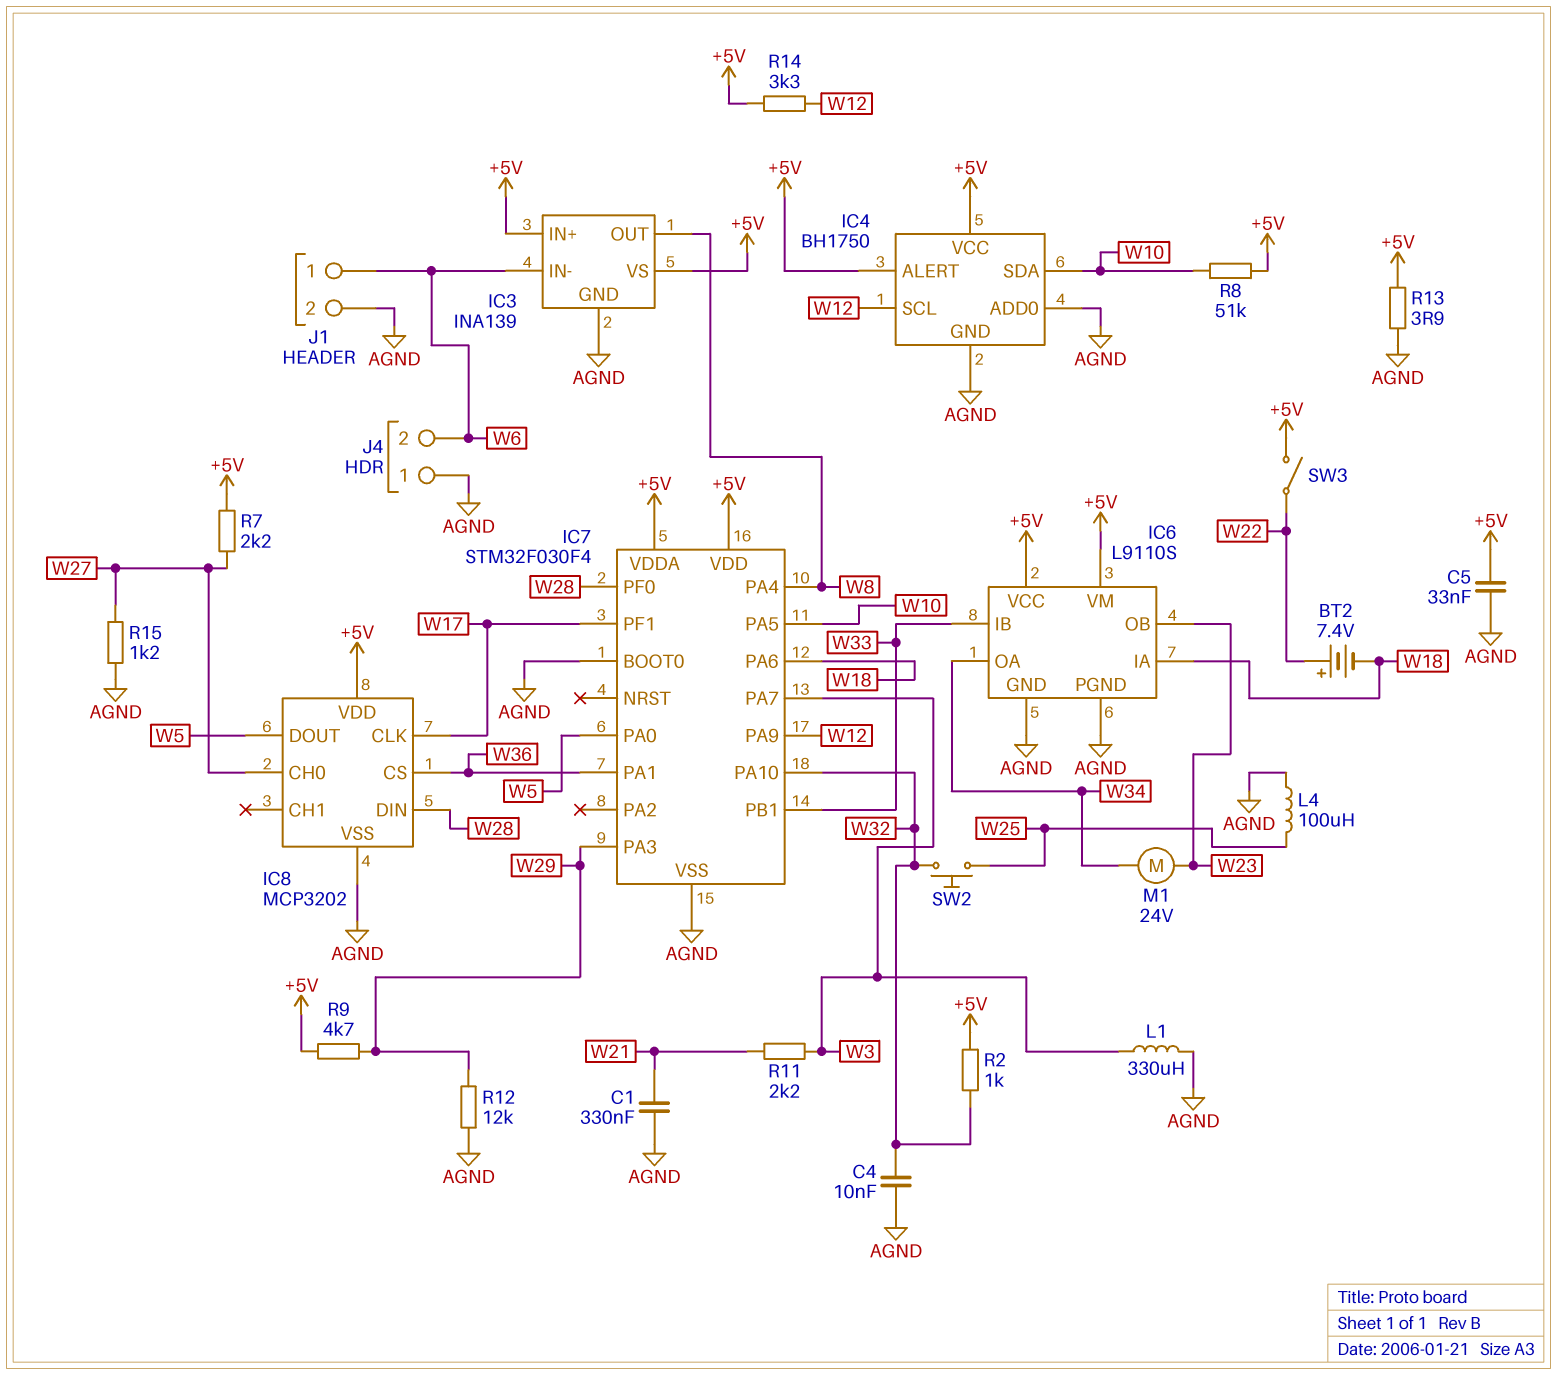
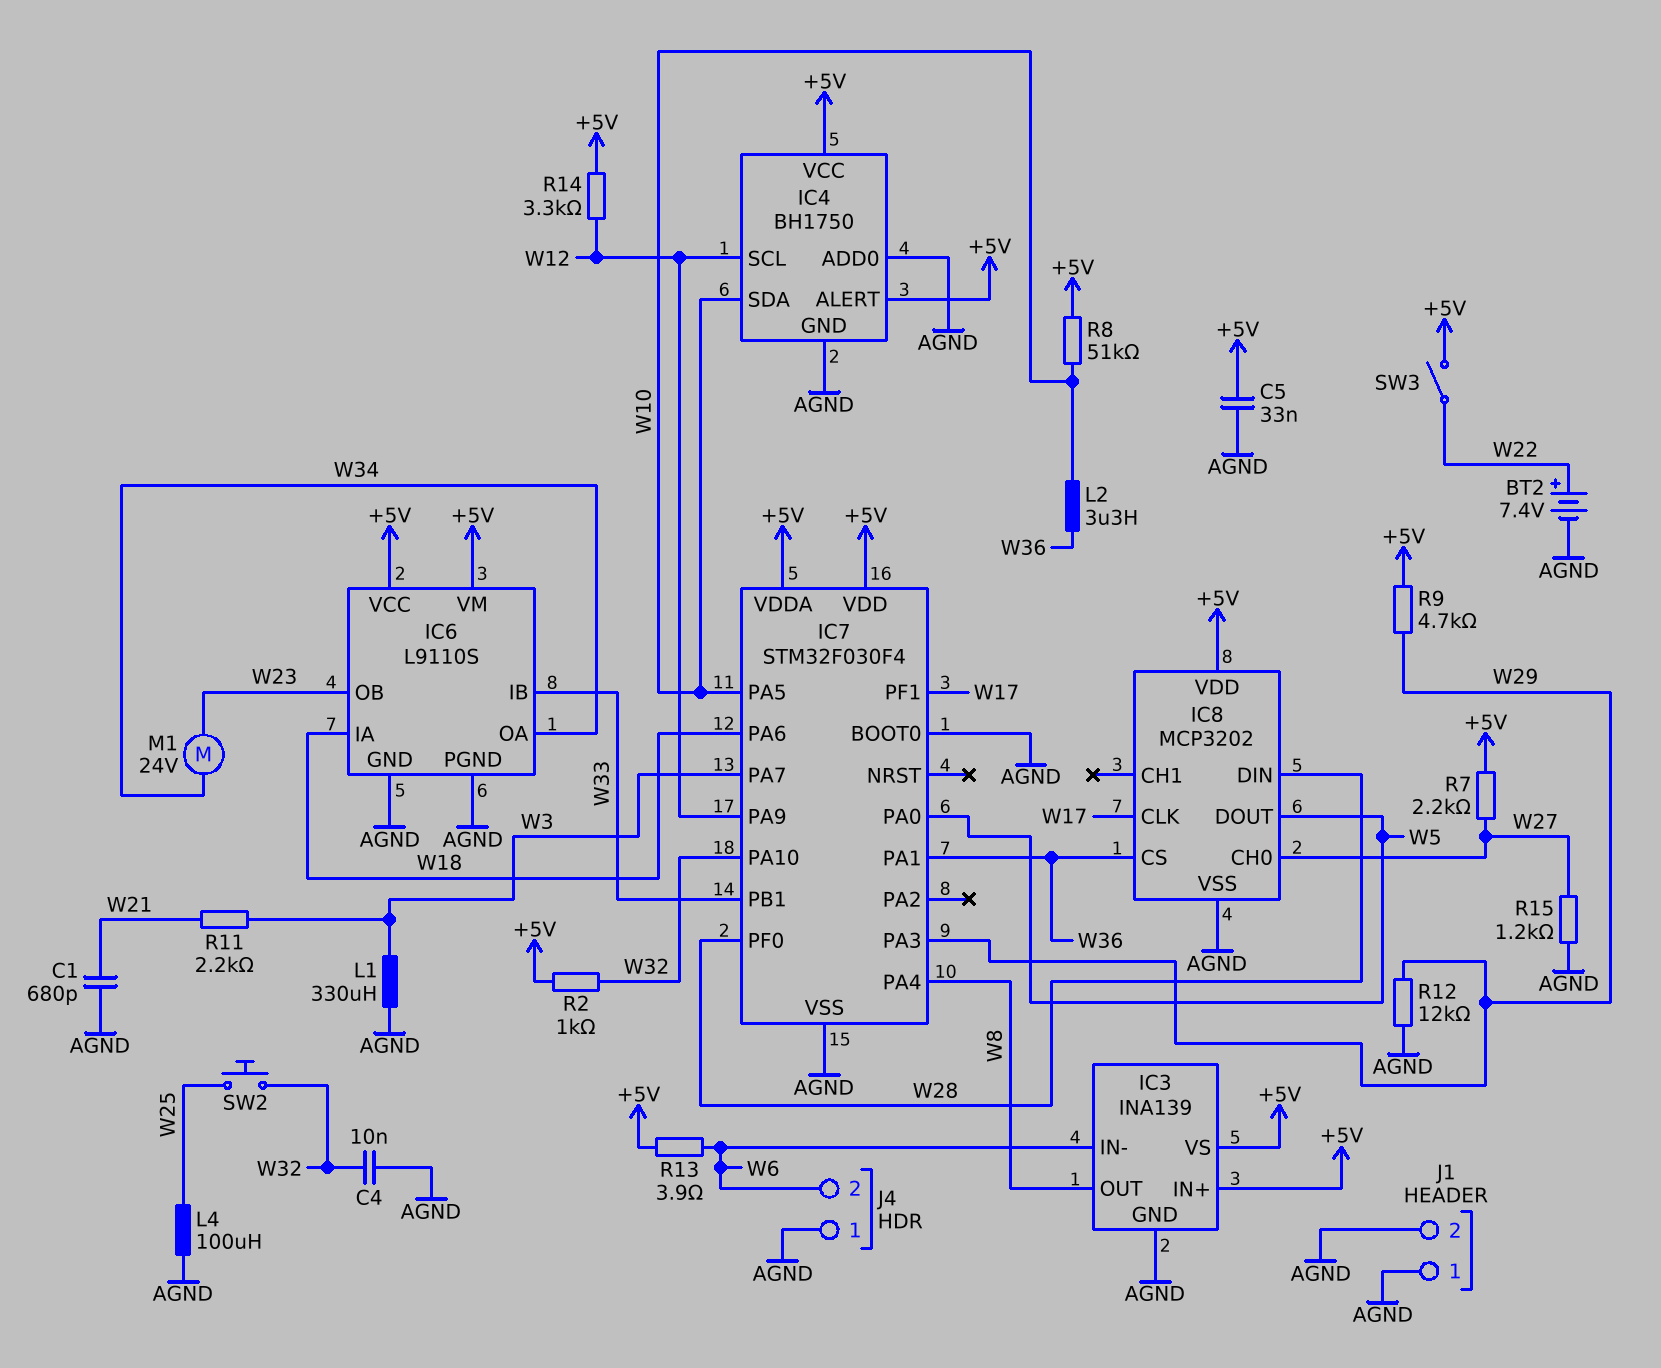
BT2: 7.4V (plus W22, minus W18) -> 7.4V (plus W22, minus AGND)
C1: 330nF (AGND, W21) -> 680pF (AGND, W21)
J1 pin 1: W6 -> AGND
L2: none -> 3.3uH (W10, W36)
R13: 3.9 (+5V, AGND) -> 3.9 (+5V, W6)

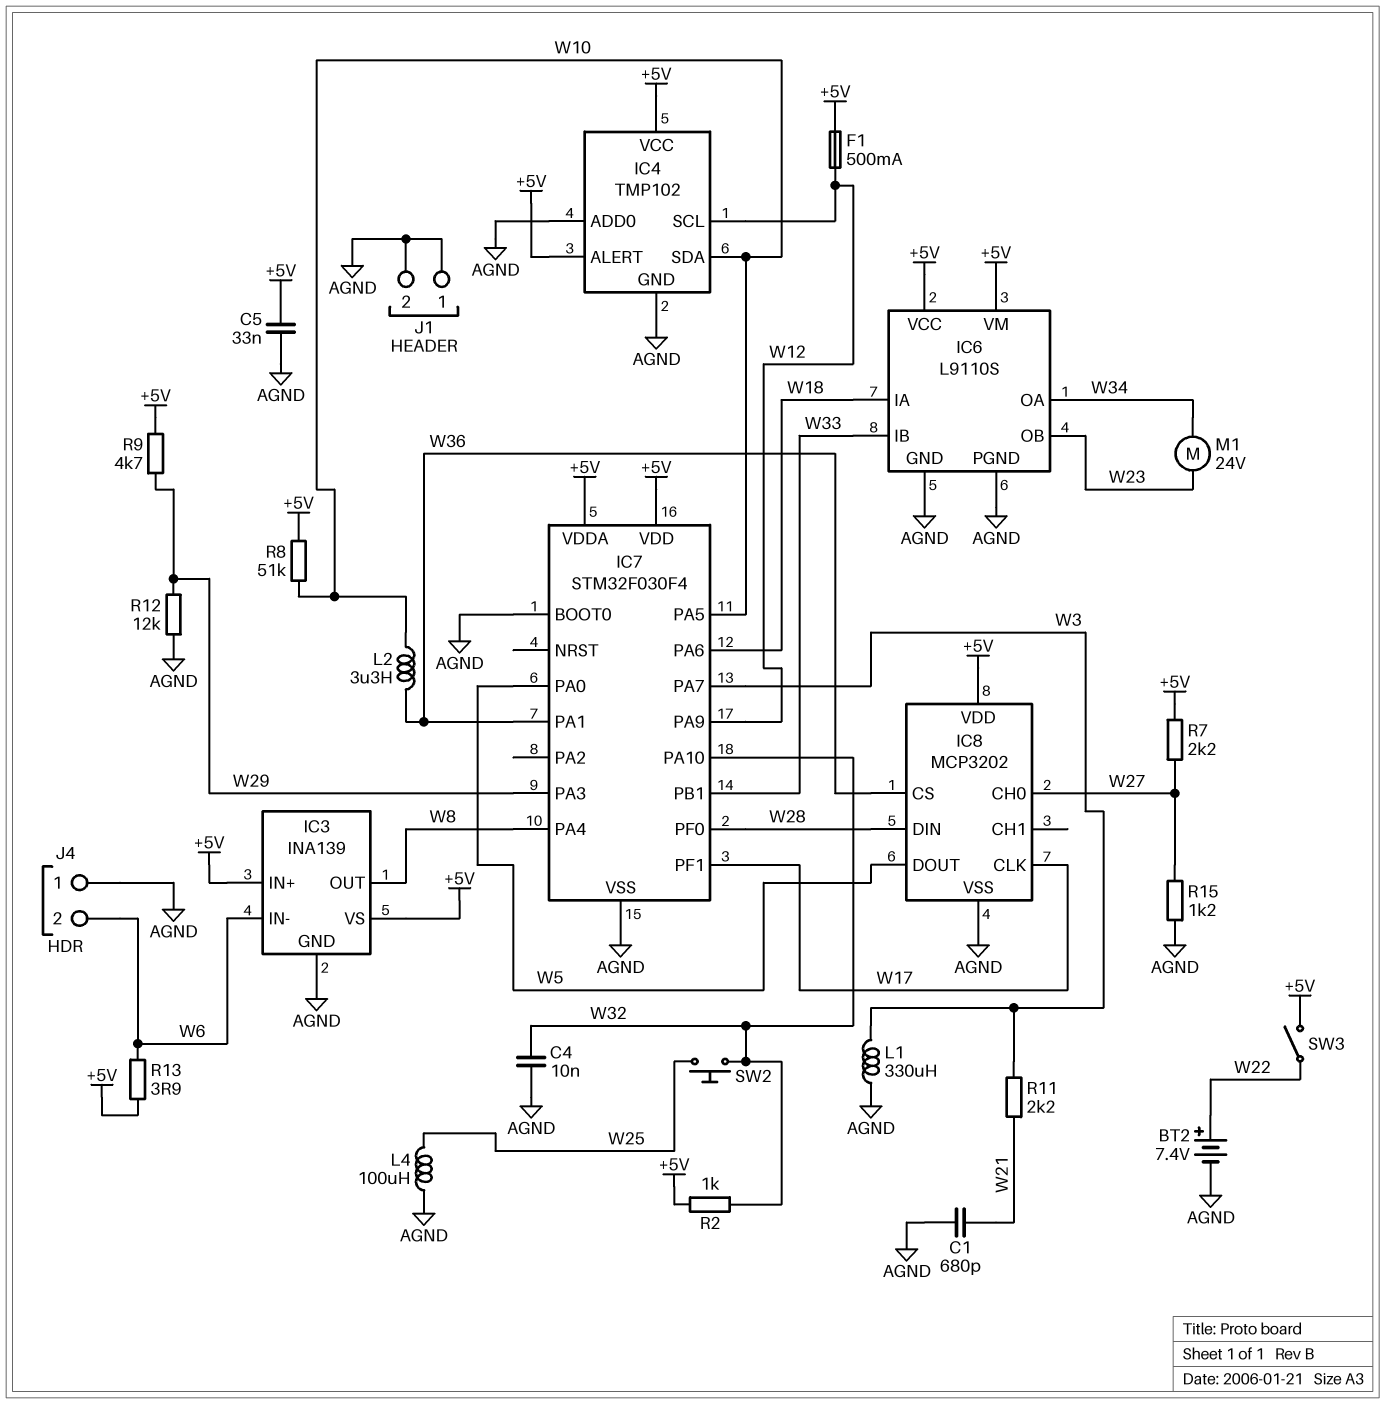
F1: none -> 500mA (+5V, W12)
IC4: BH1750 -> TMP102
R14: 3.3k (+5V, W12) -> none

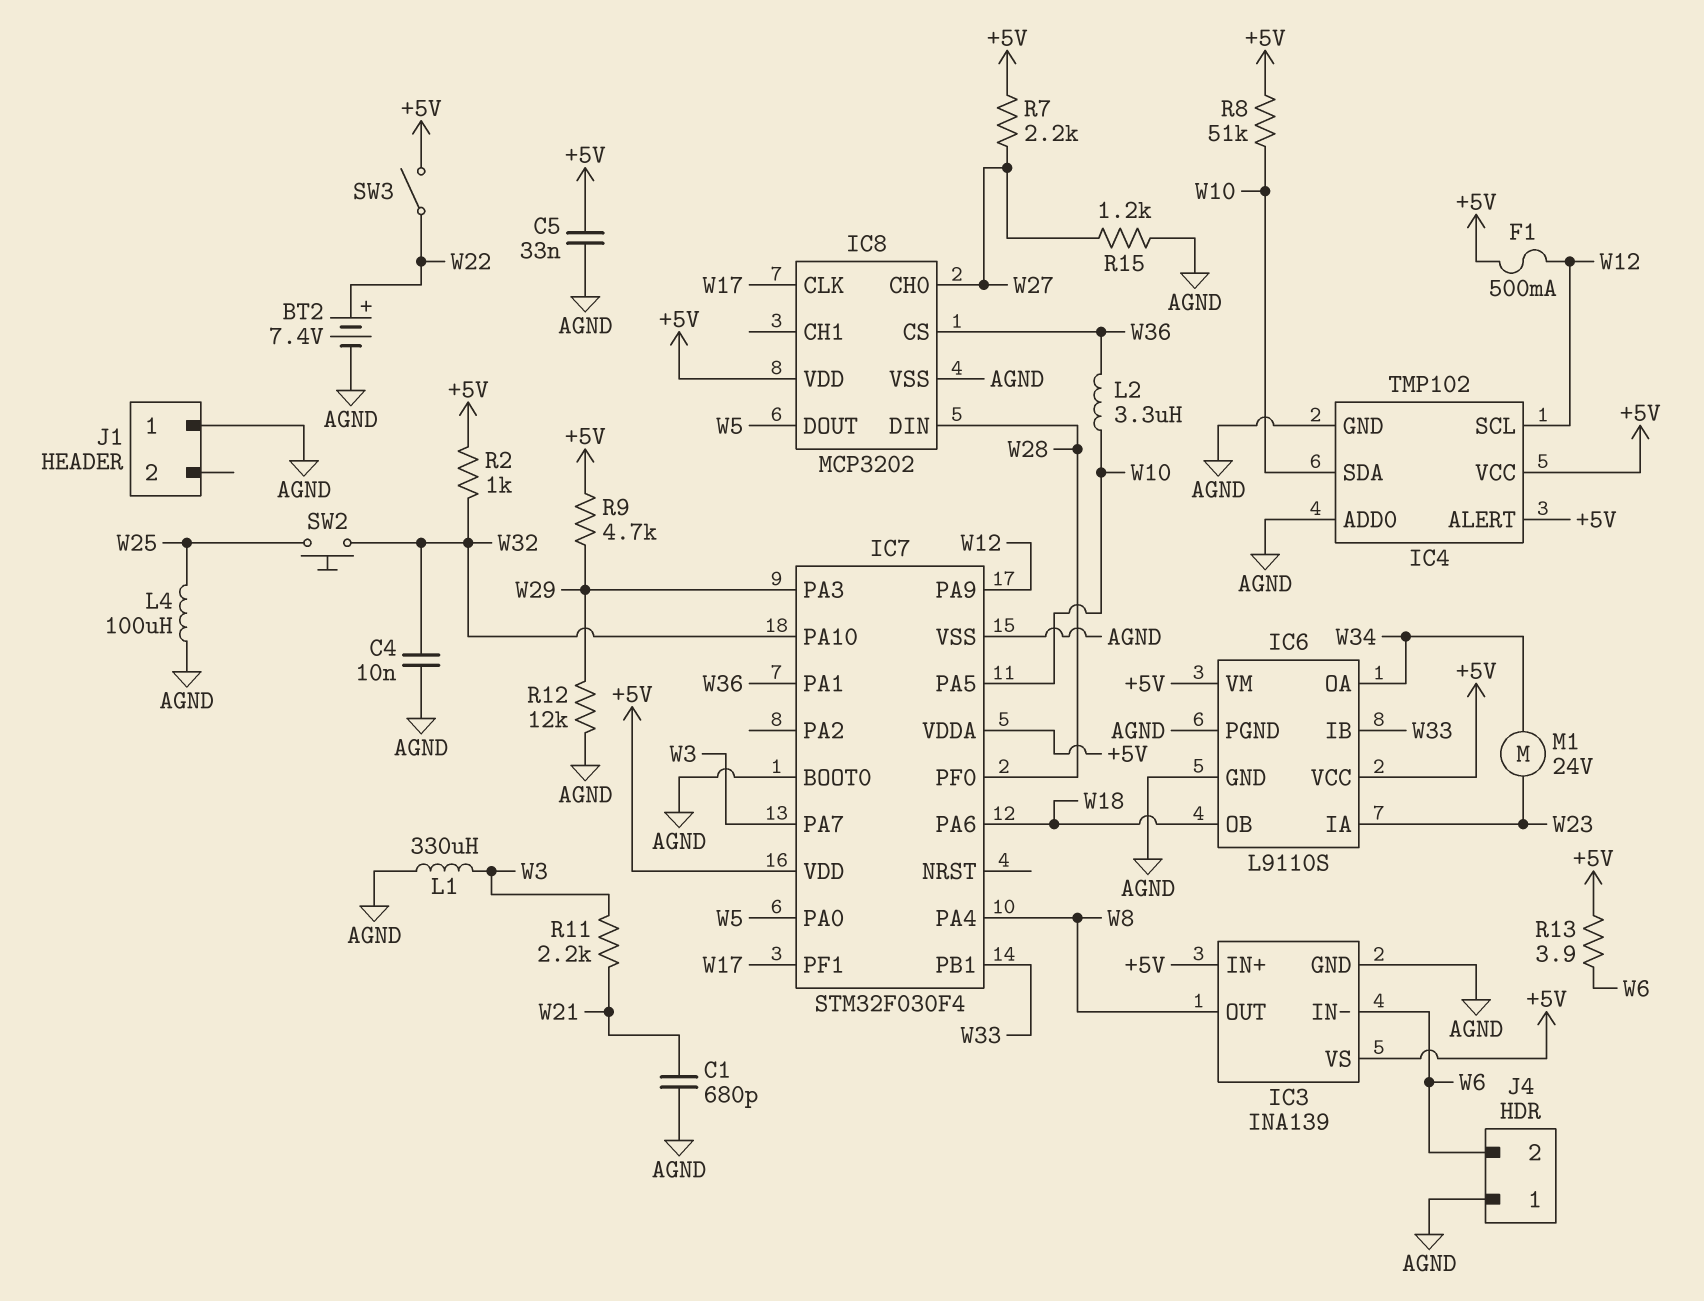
IC6 pin IA: W18 -> W23
IC6 pin OB: W23 -> W18
J1 pin 2: AGND -> none

